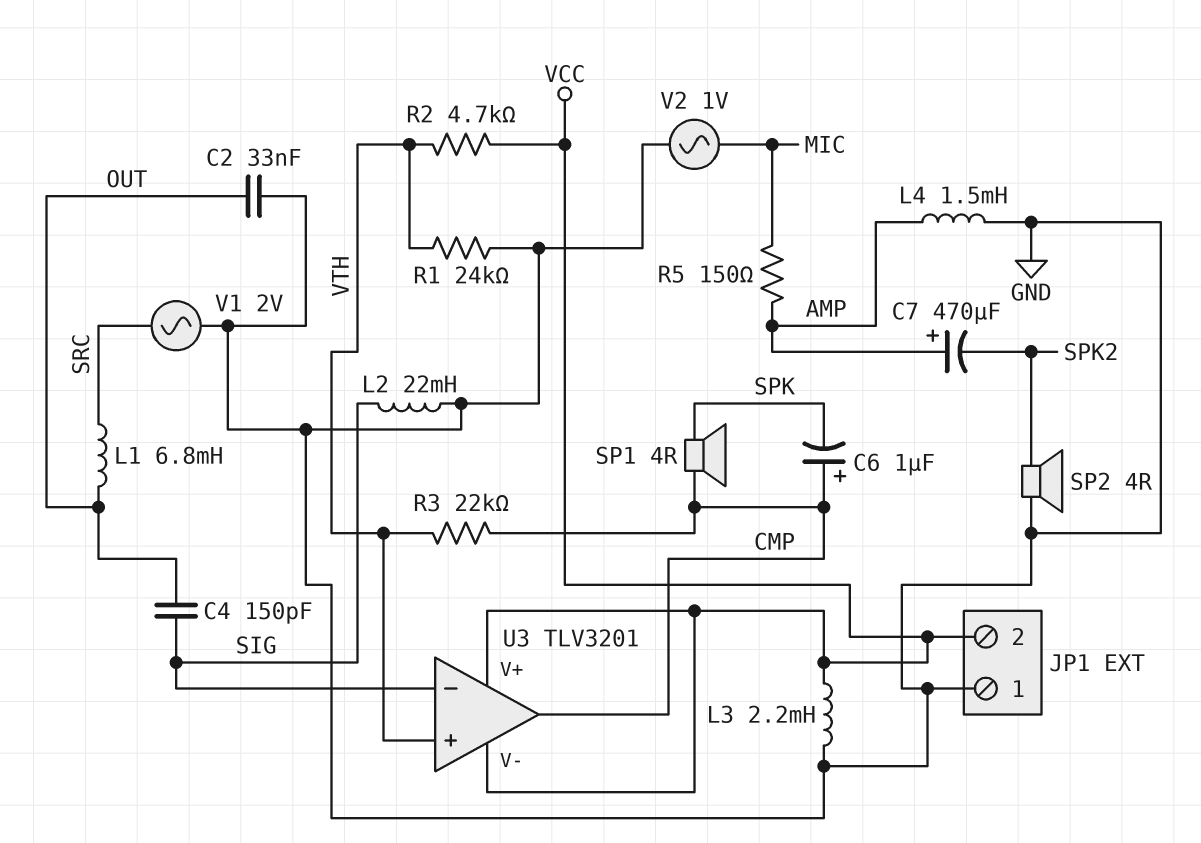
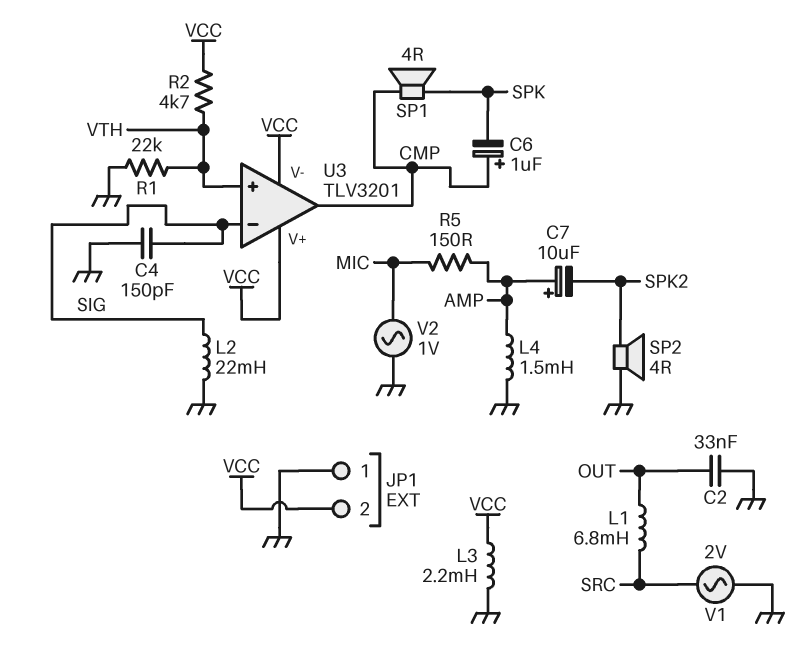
C4: 150pF (OUT, SIG) -> 150pF (GND, SIG)
C7: 470uF (plus AMP, minus SPK2) -> 10uF (plus AMP, minus SPK2)
R1: 24k (GND, VTH) -> 22k (GND, VTH)
R3: 22k (CMP, VTH) -> none

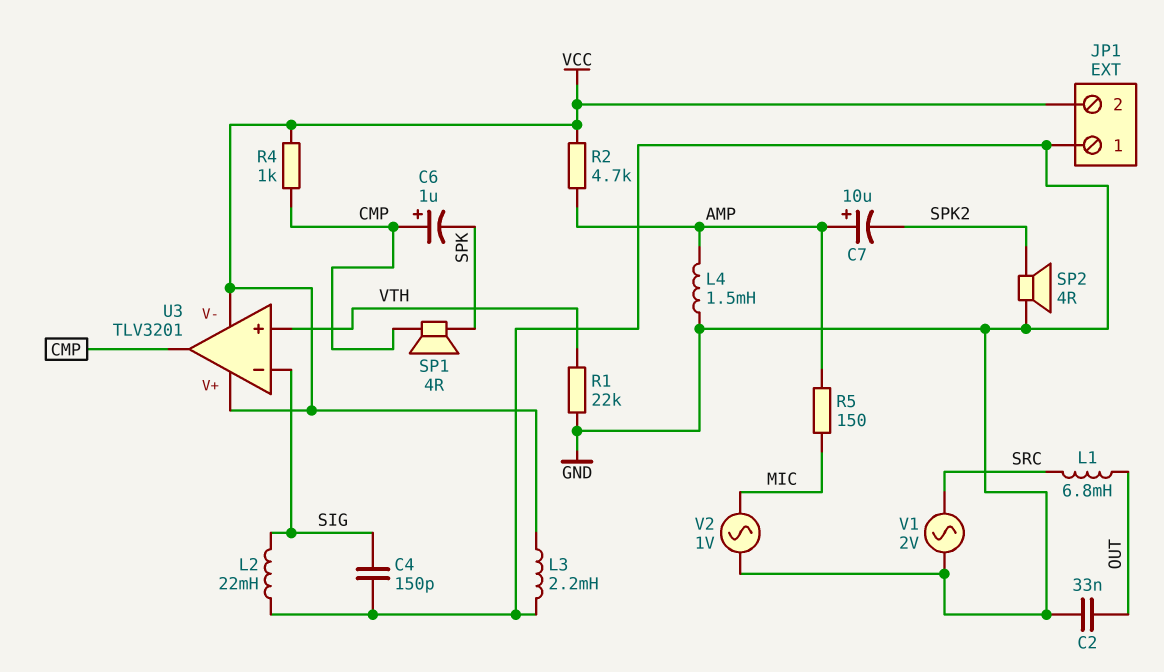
R2: 4.7k (VCC, VTH) -> 4.7k (AMP, VCC)
R4: none -> 1k (CMP, VCC)

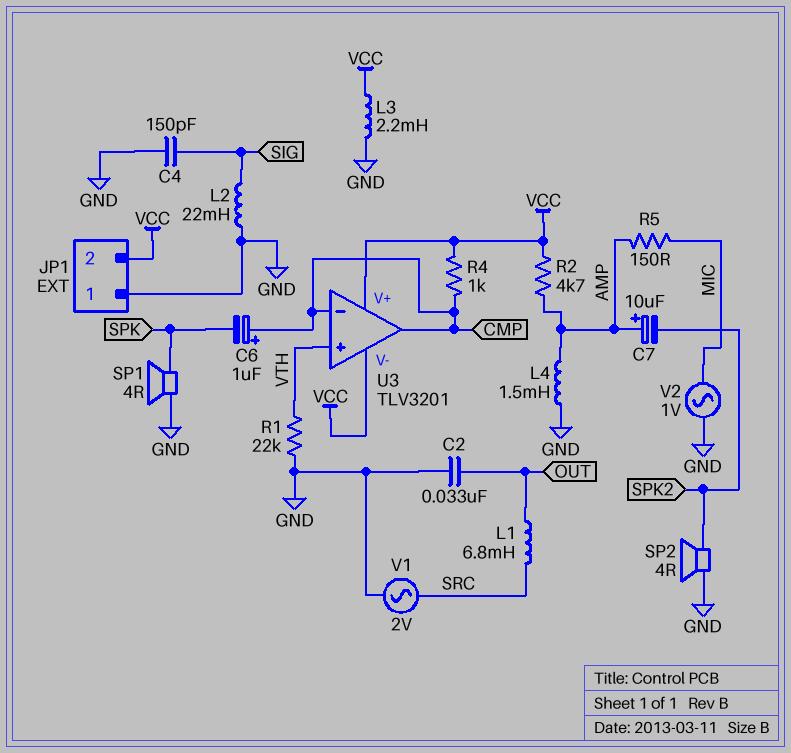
SP1: speaker 4R (CMP, SPK) -> speaker 4R (GND, SPK)
U3 pin in-: SIG -> CMP

